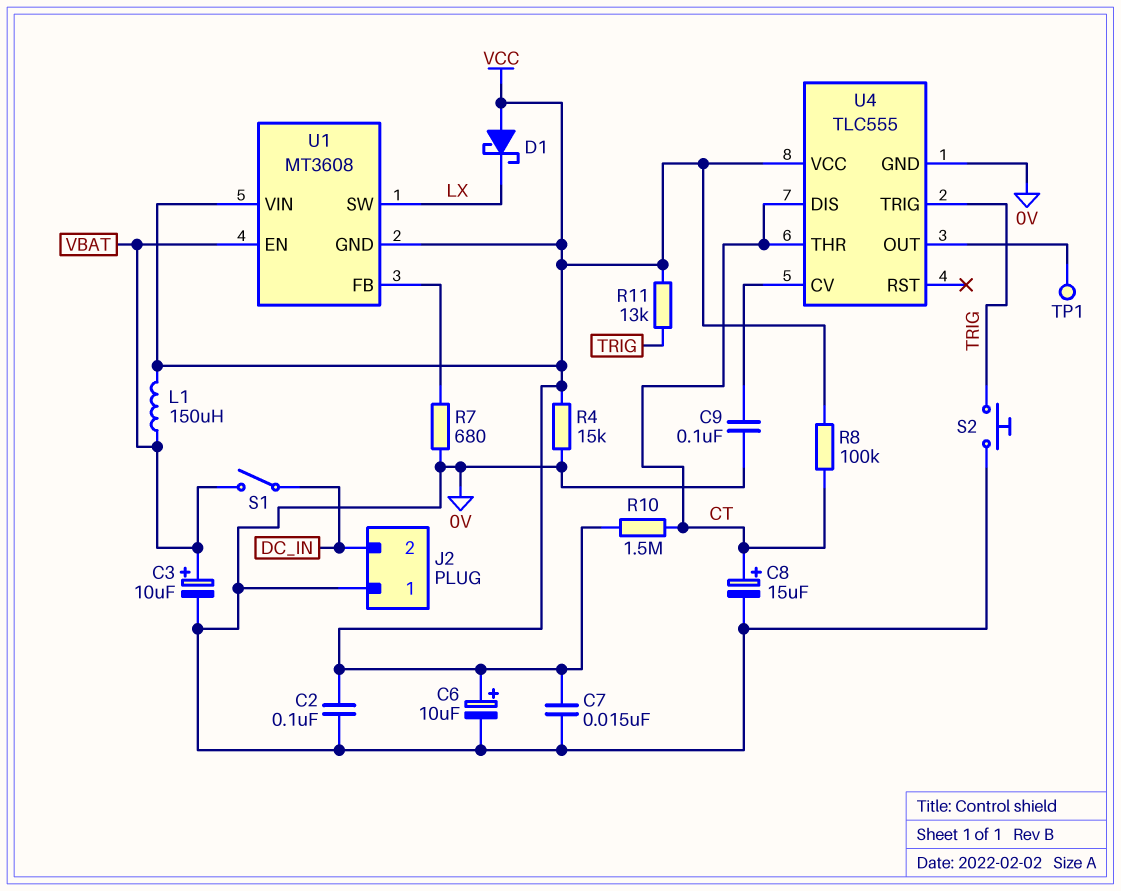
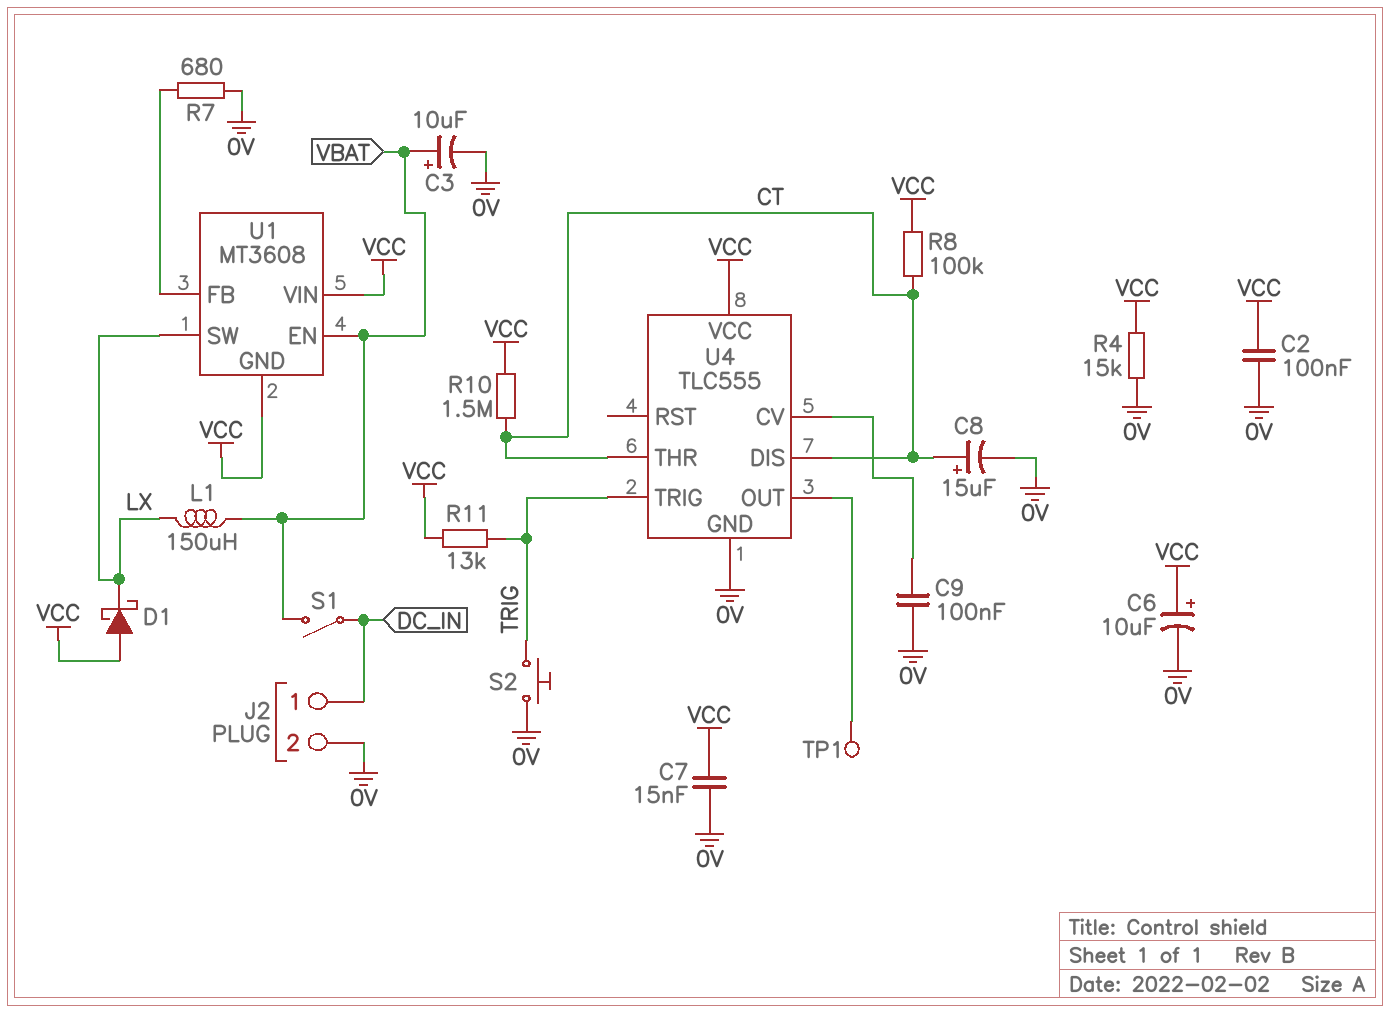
J2 pin 1: 0V -> DC_IN
J2 pin 2: DC_IN -> 0V
L1: 150uH (VBAT, VCC) -> 150uH (LX, VBAT)

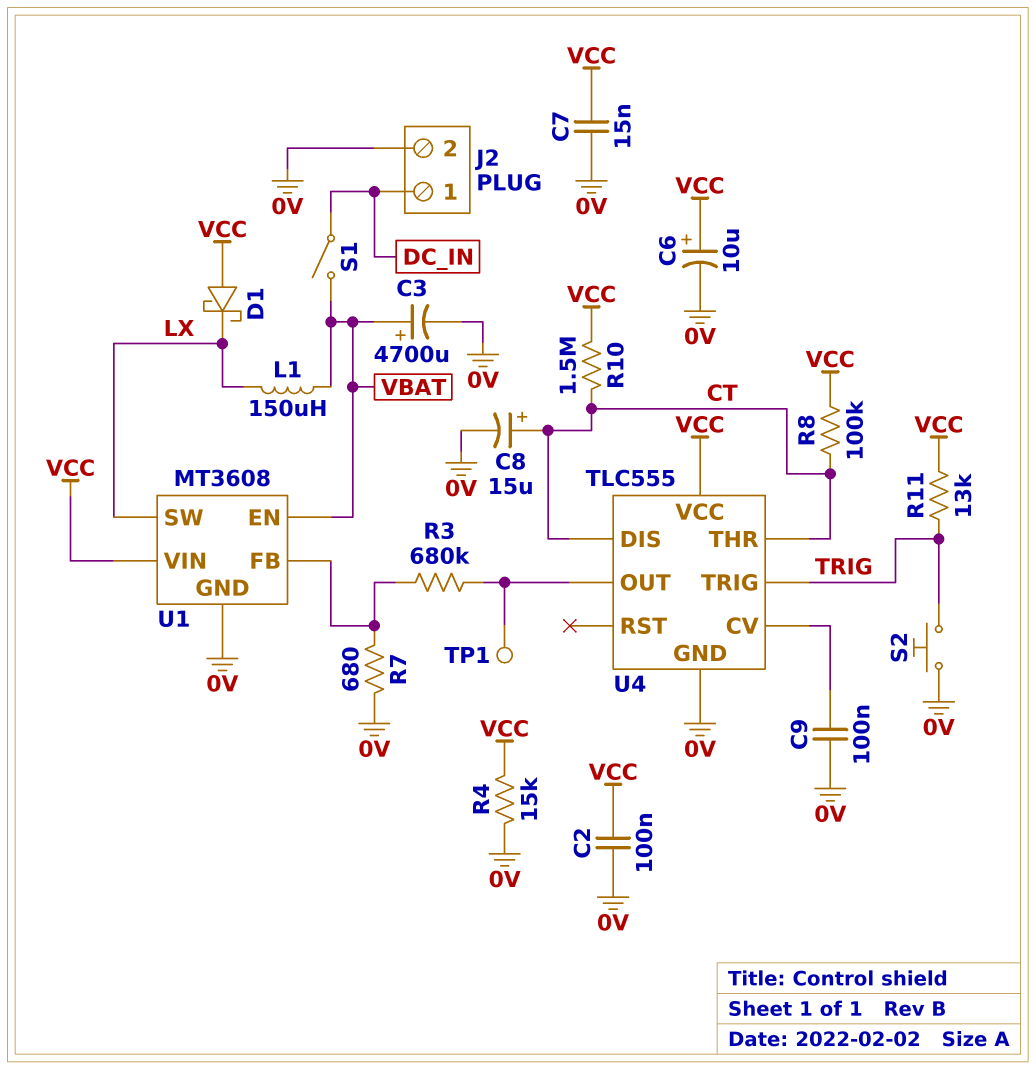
C3: 10uF (plus VBAT, minus 0V) -> 4700uF (plus VBAT, minus 0V)
R3: none -> 680k (U1/FB, U4/OUT)
U1 pin GND: VCC -> 0V

